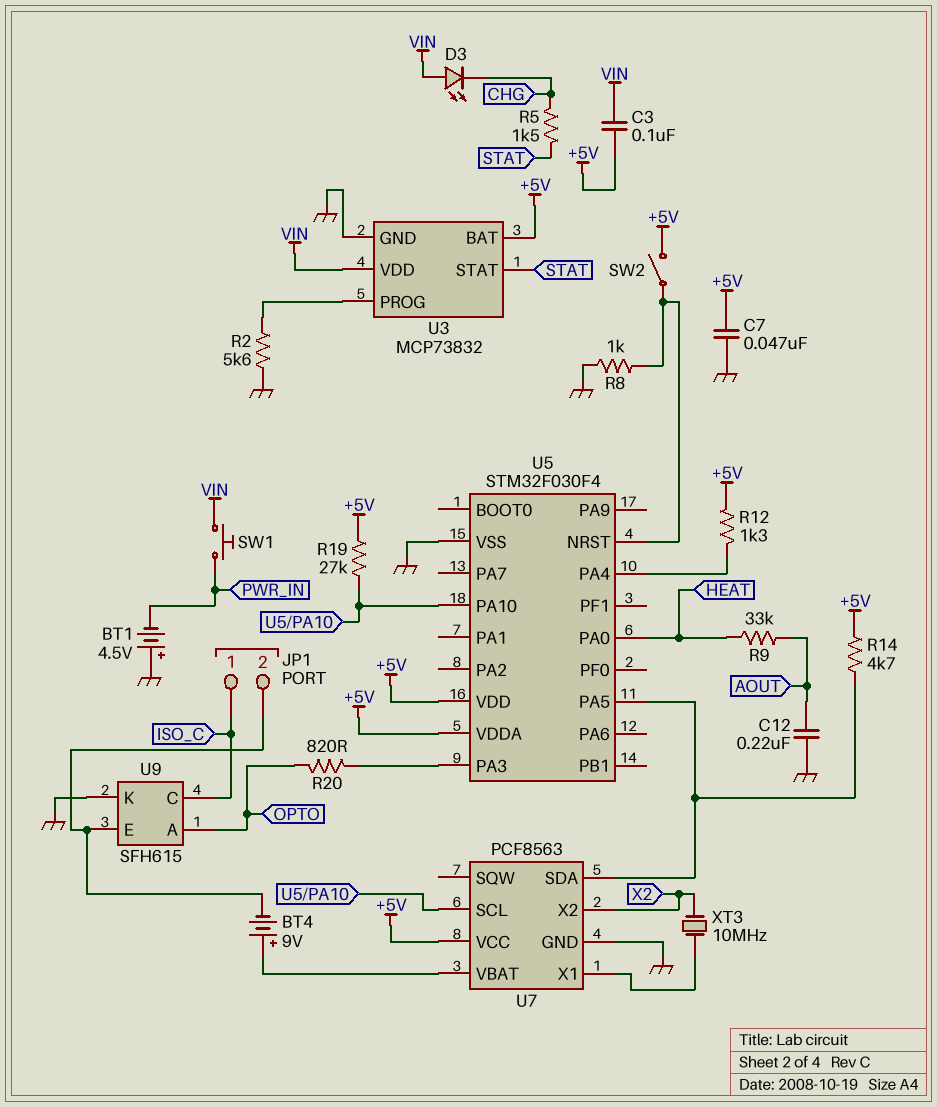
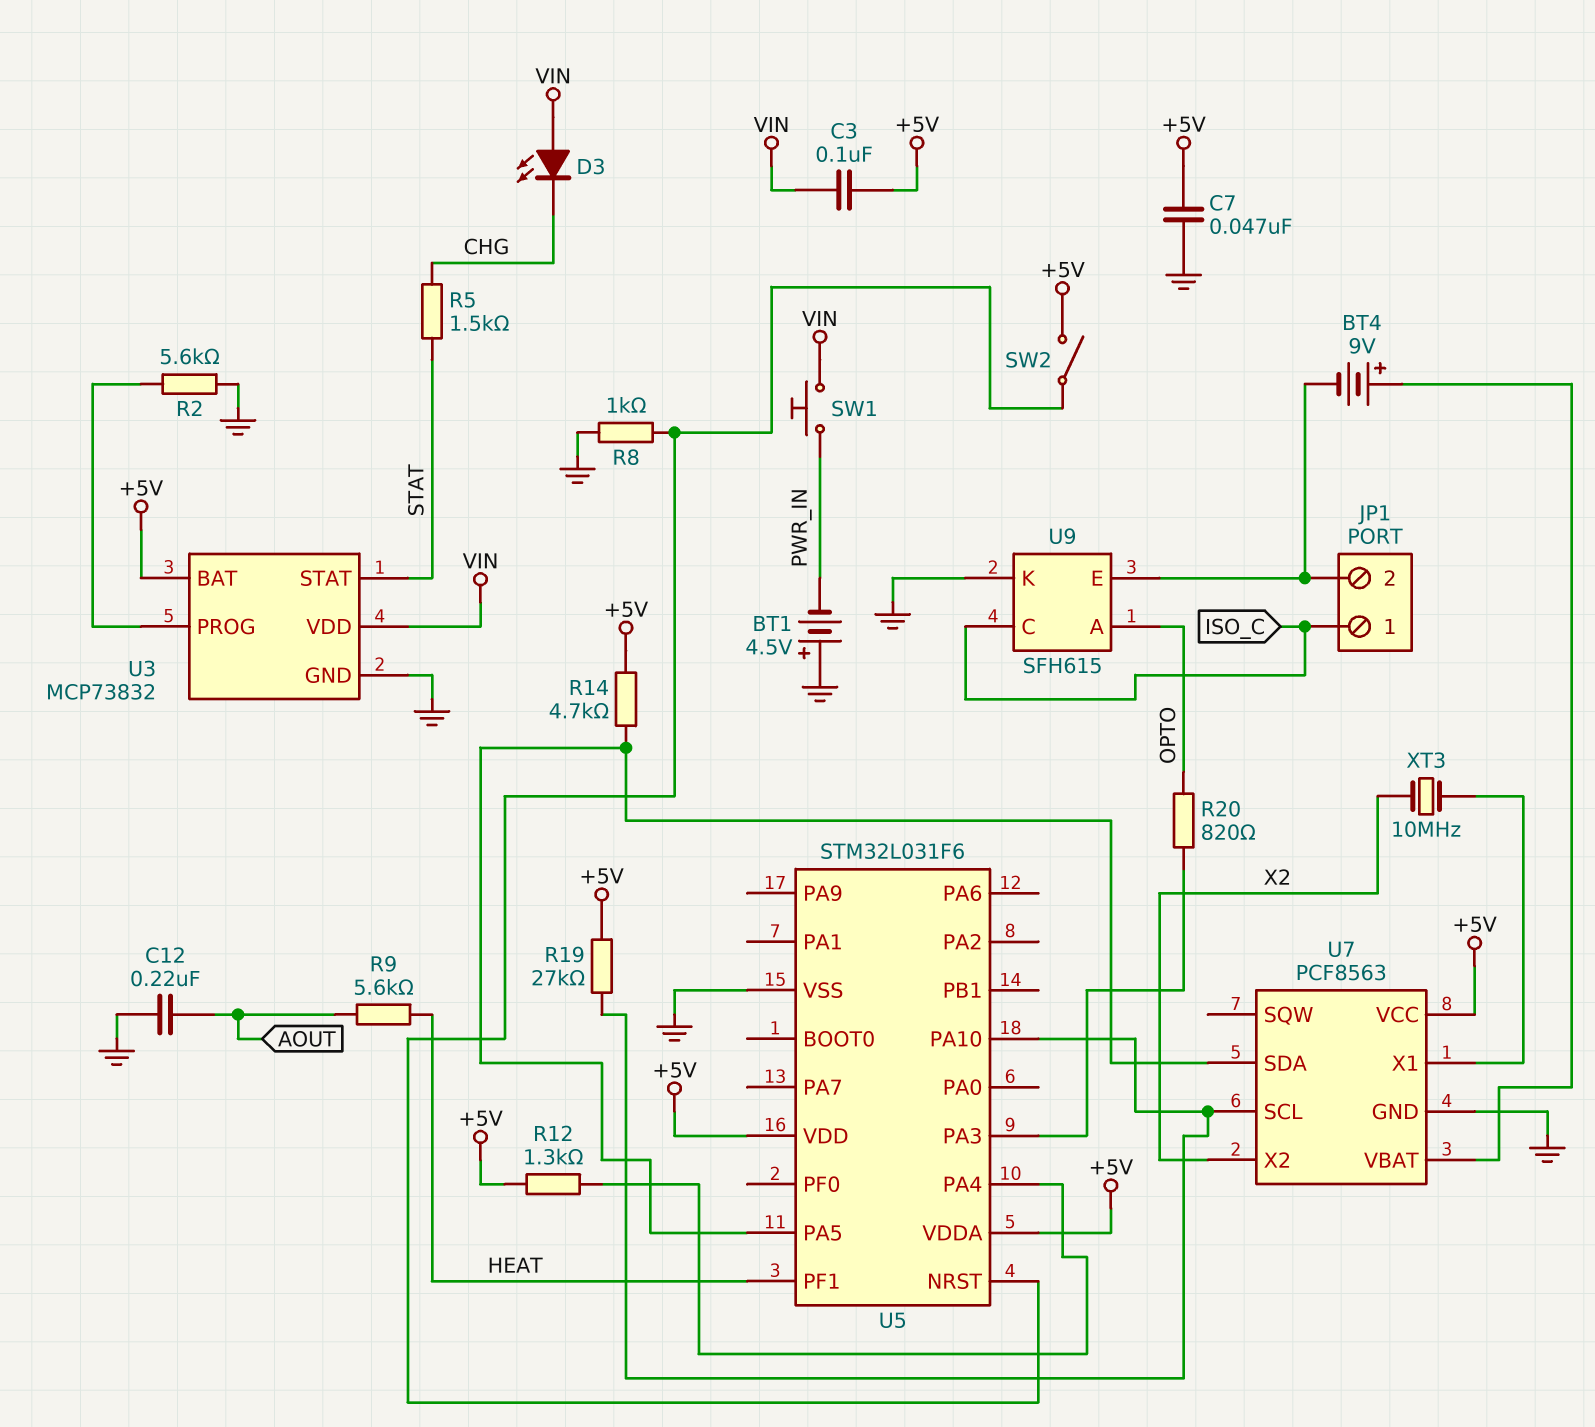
R9: 33k (AOUT, HEAT) -> 5.6k (AOUT, HEAT)
U5: STM32F030F4 -> STM32L031F6
U5 pin PA0: HEAT -> none
U5 pin PF1: none -> HEAT

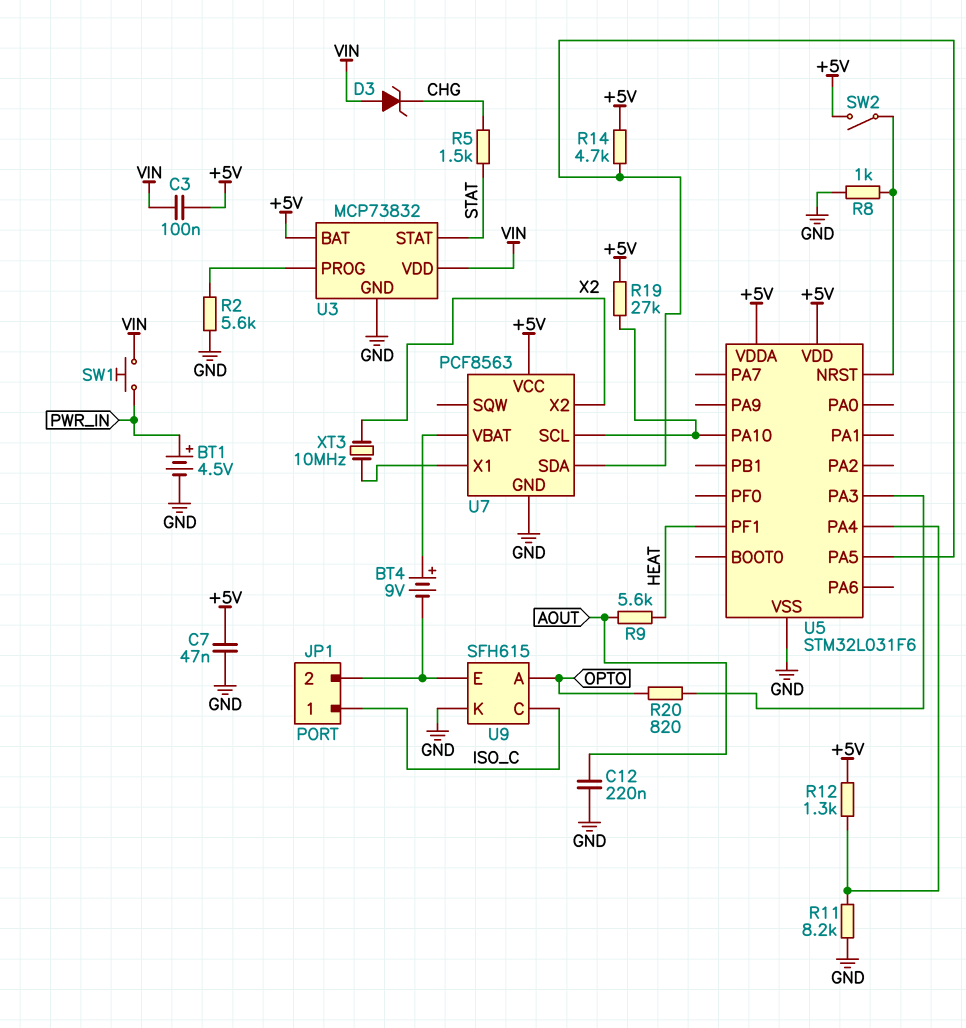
BT1: 4.5V (plus GND, minus PWR_IN) -> 4.5V (plus PWR_IN, minus GND)
D3: LED (A VIN, K CHG) -> zener (A VIN, K CHG)
R11: none -> 8.2k (GND, U5/PA4)

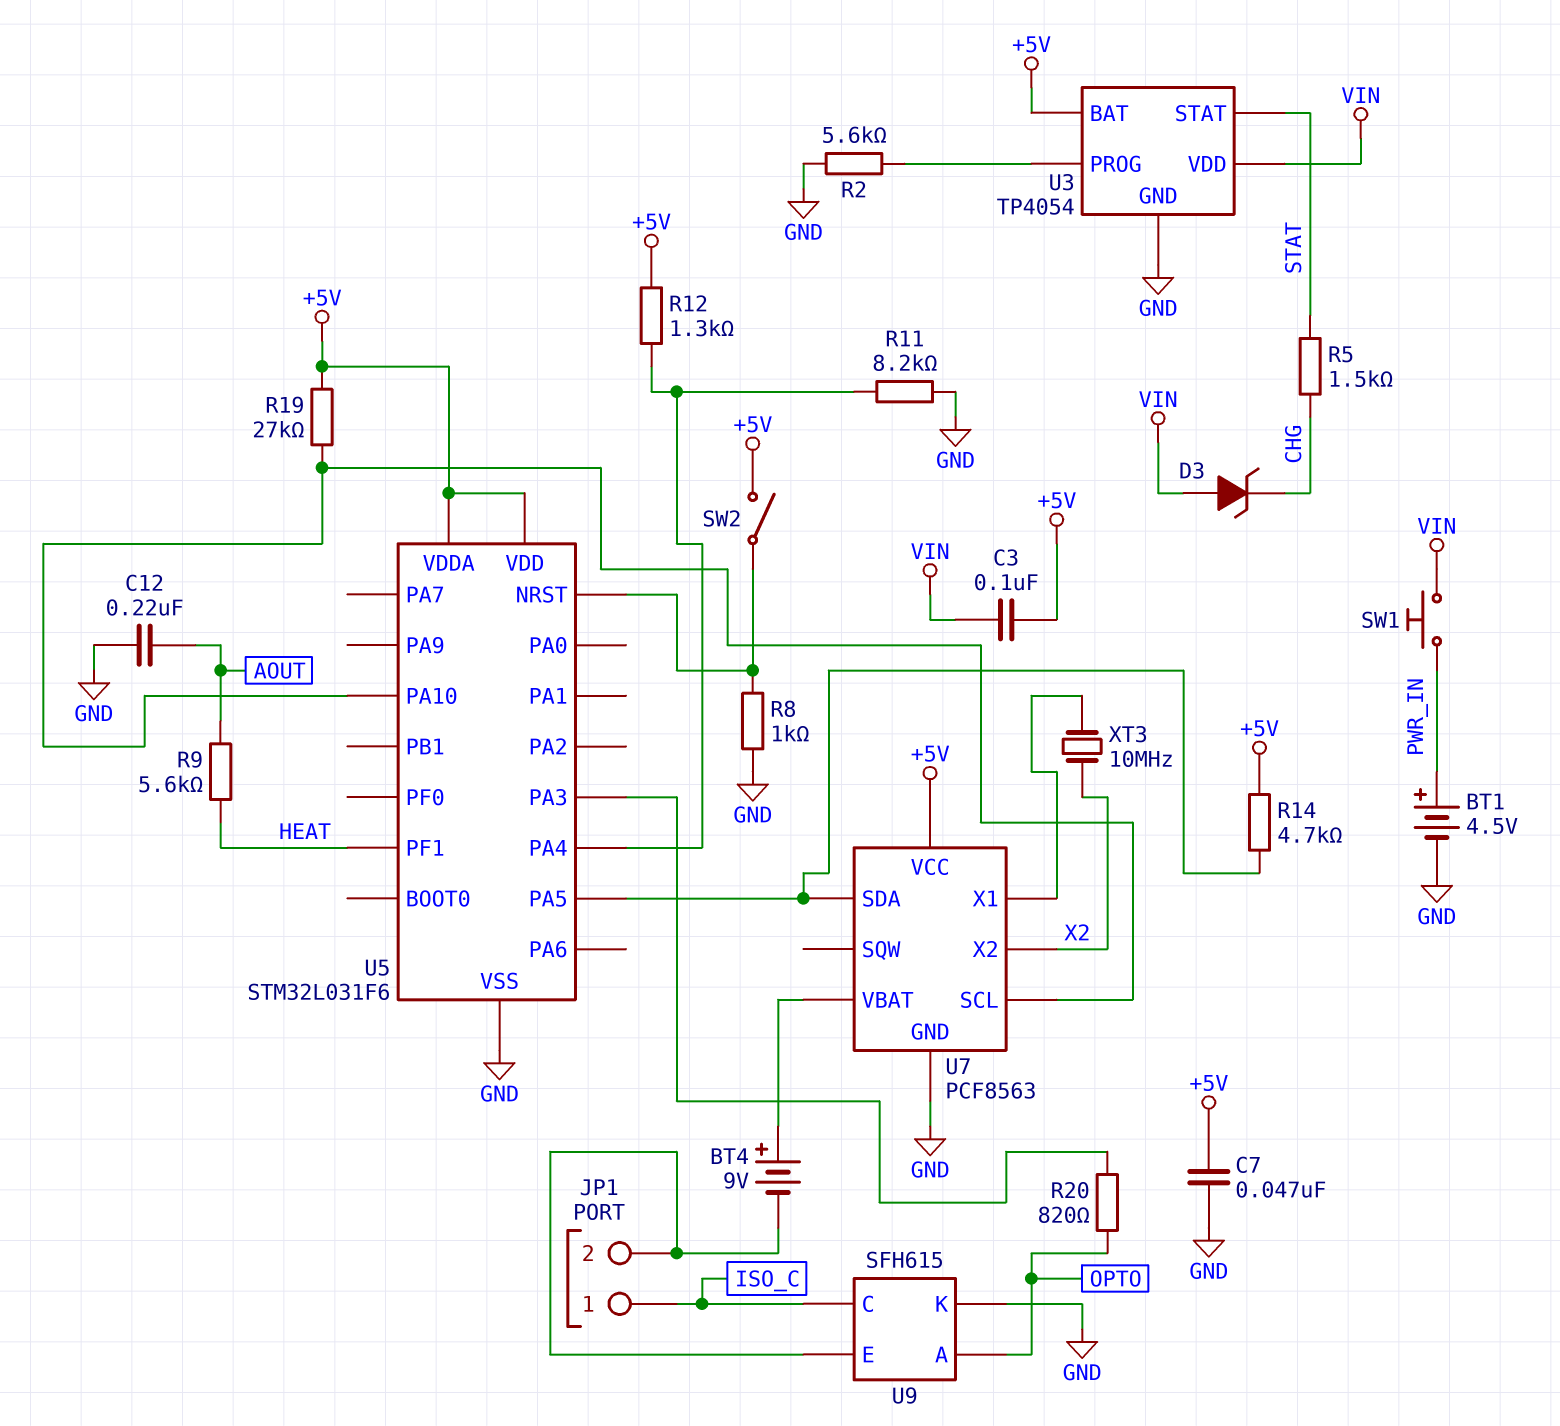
U3: MCP73832 -> TP4054

